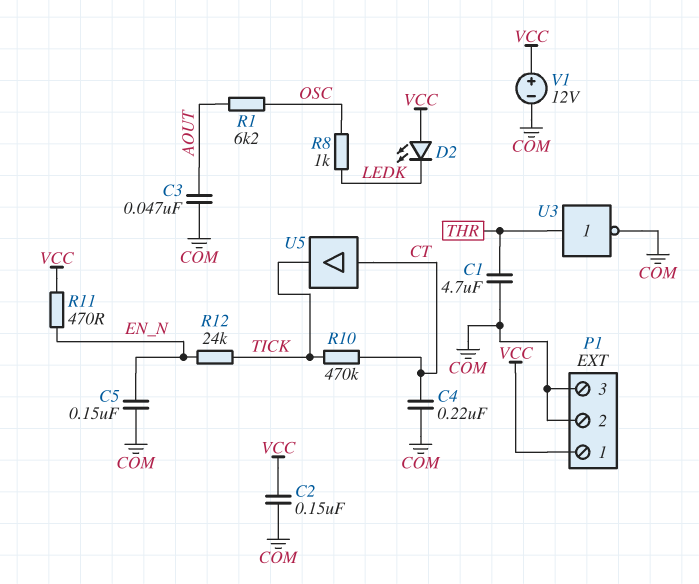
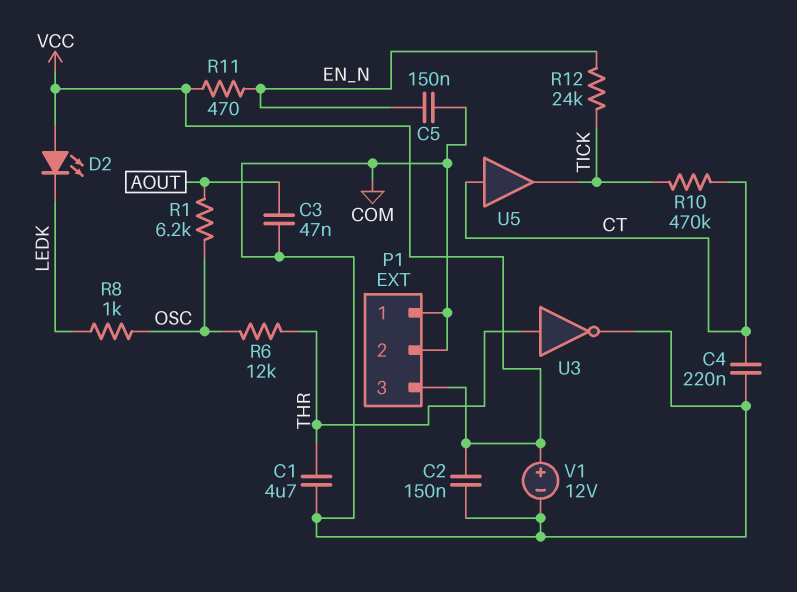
P1 pin 1: VCC -> COM
P1 pin 3: COM -> VCC
R6: none -> 12k (OSC, THR)

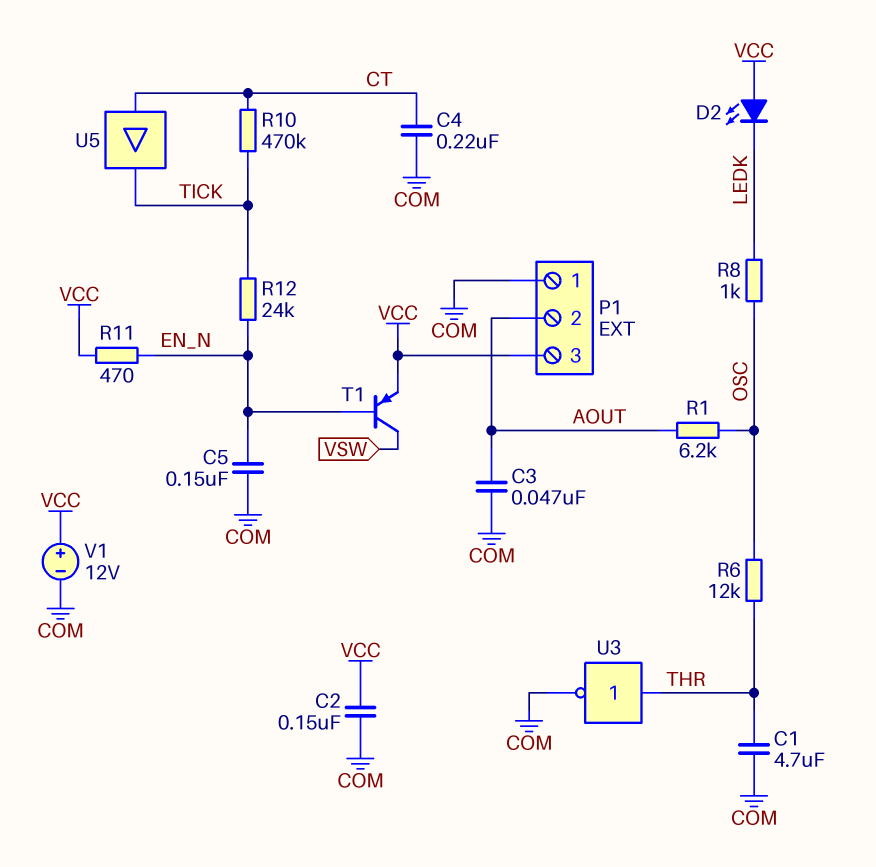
P1 pin 2: COM -> AOUT
T1: none -> PNP (B EN_N, C VSW, E VCC)

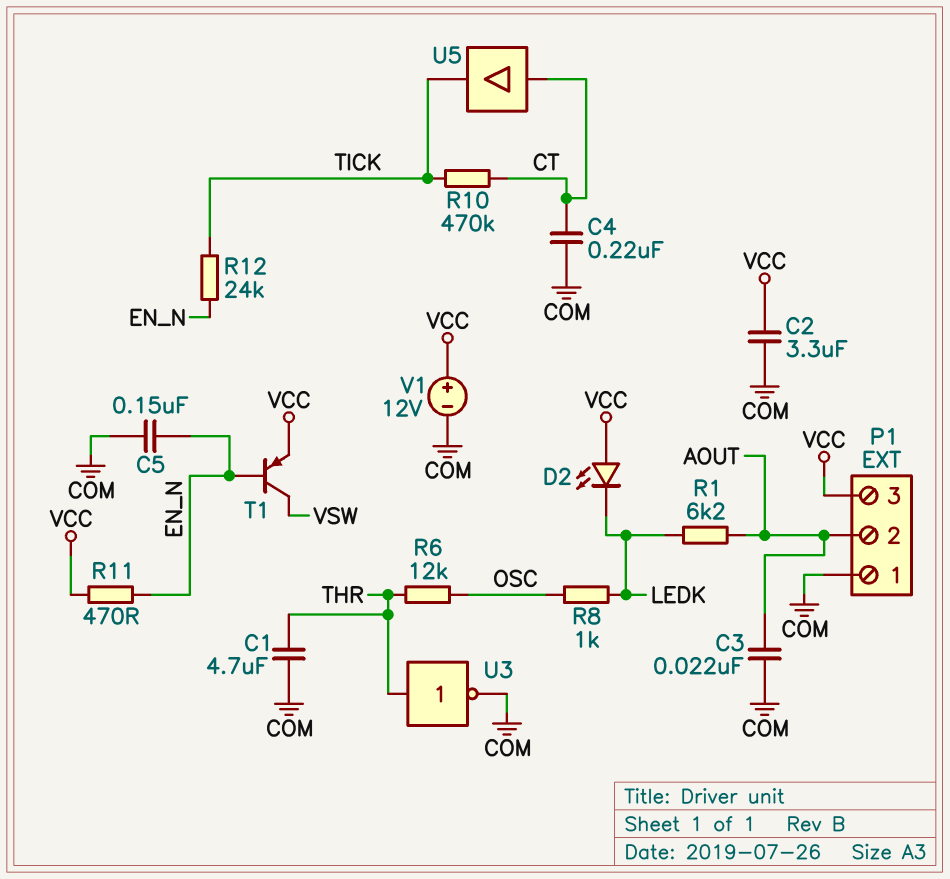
C2: 150nF (COM, VCC) -> 3.3uF (COM, VCC)
C3: 47nF (AOUT, COM) -> 22nF (AOUT, COM)
R1: 6.2k (AOUT, OSC) -> 6.2k (AOUT, LEDK)

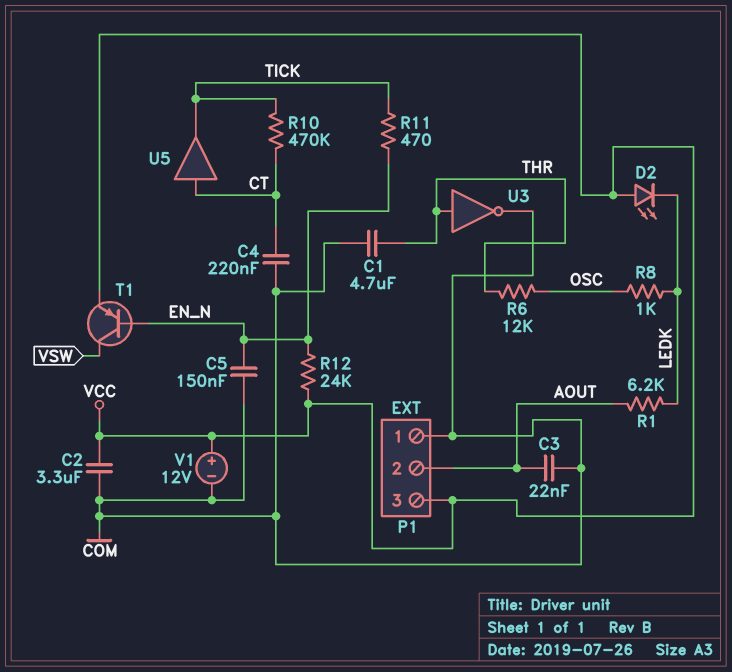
R11: 470 (EN_N, VCC) -> 470 (EN_N, TICK)
R12: 24k (EN_N, TICK) -> 24k (EN_N, VCC)

